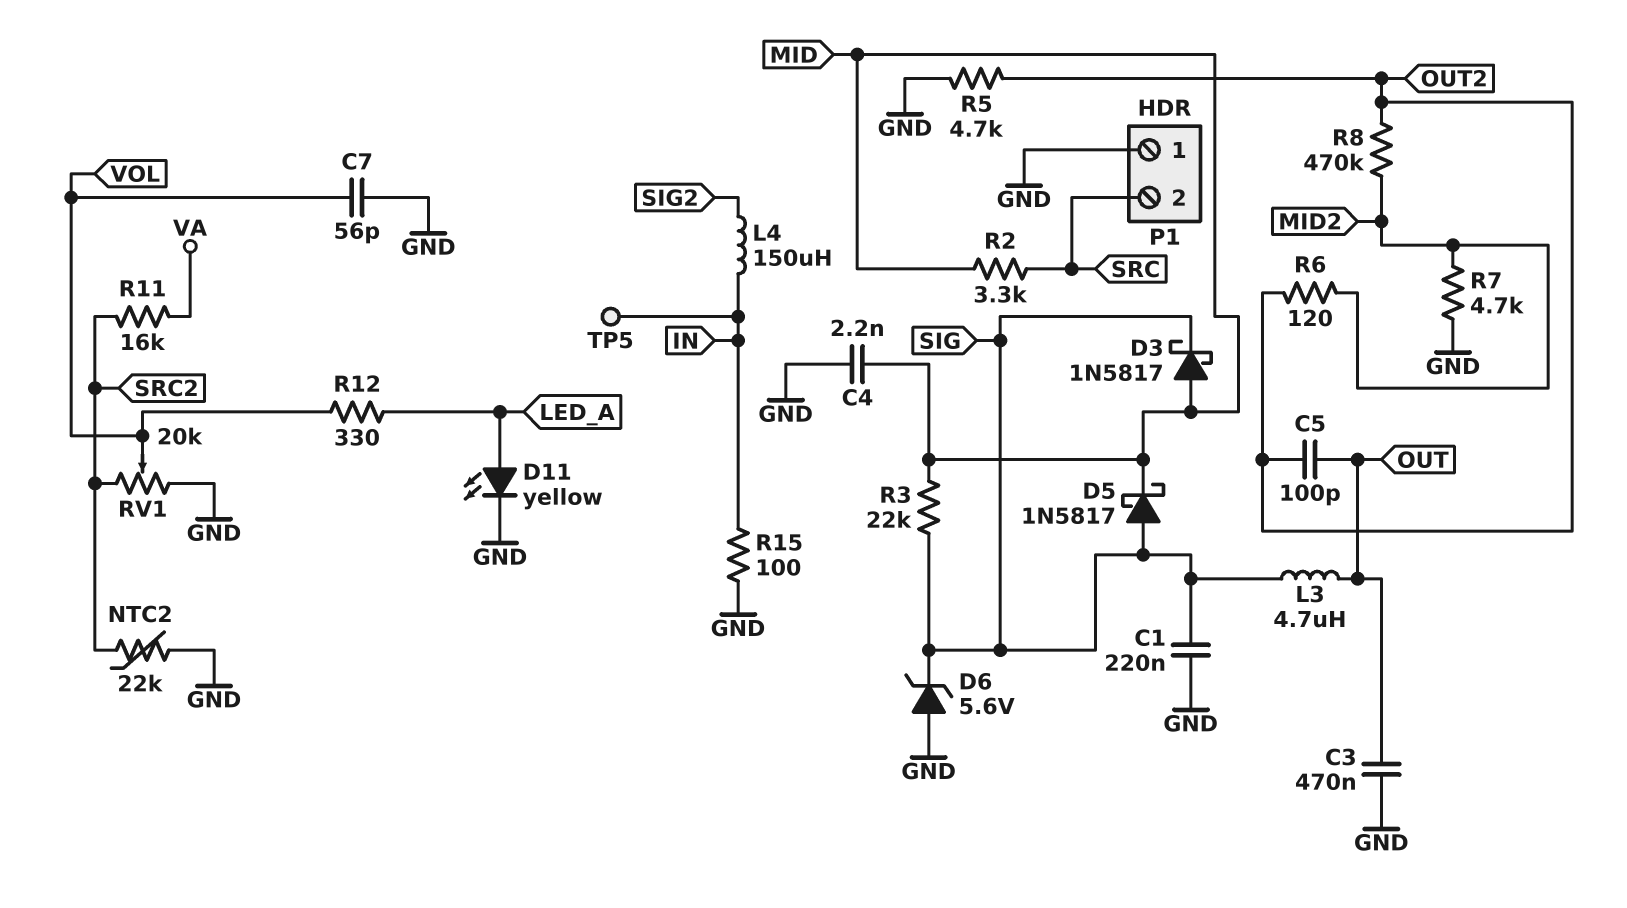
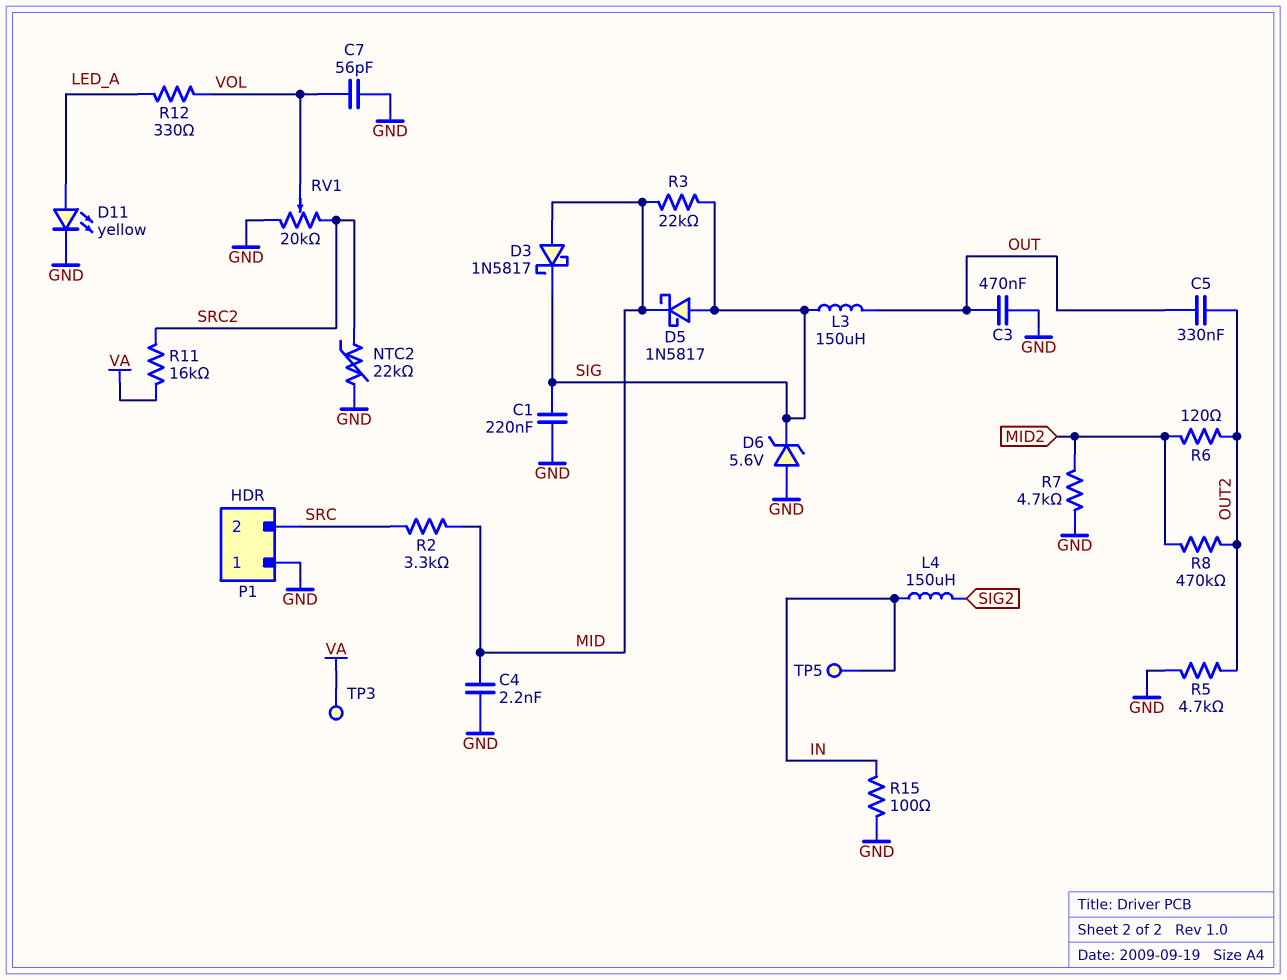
C5: 100pF (OUT, OUT2) -> 330nF (OUT, OUT2)
L3: 4.7uH (OUT, SIG) -> 150uH (OUT, SIG)
TP3: none -> test point (VA)

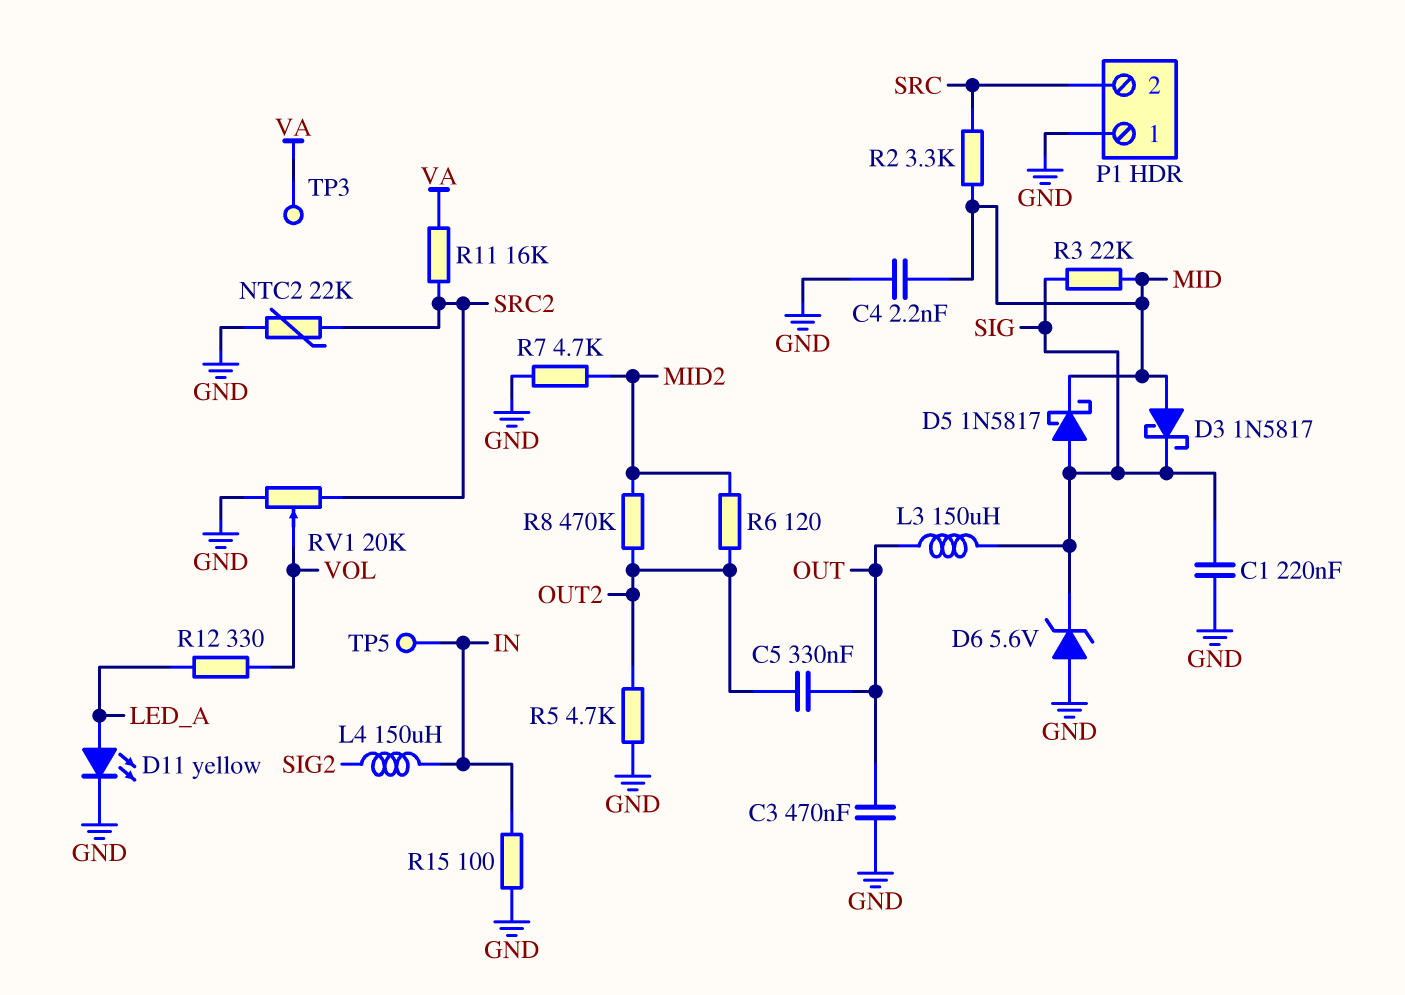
C7: 56pF (GND, VOL) -> none

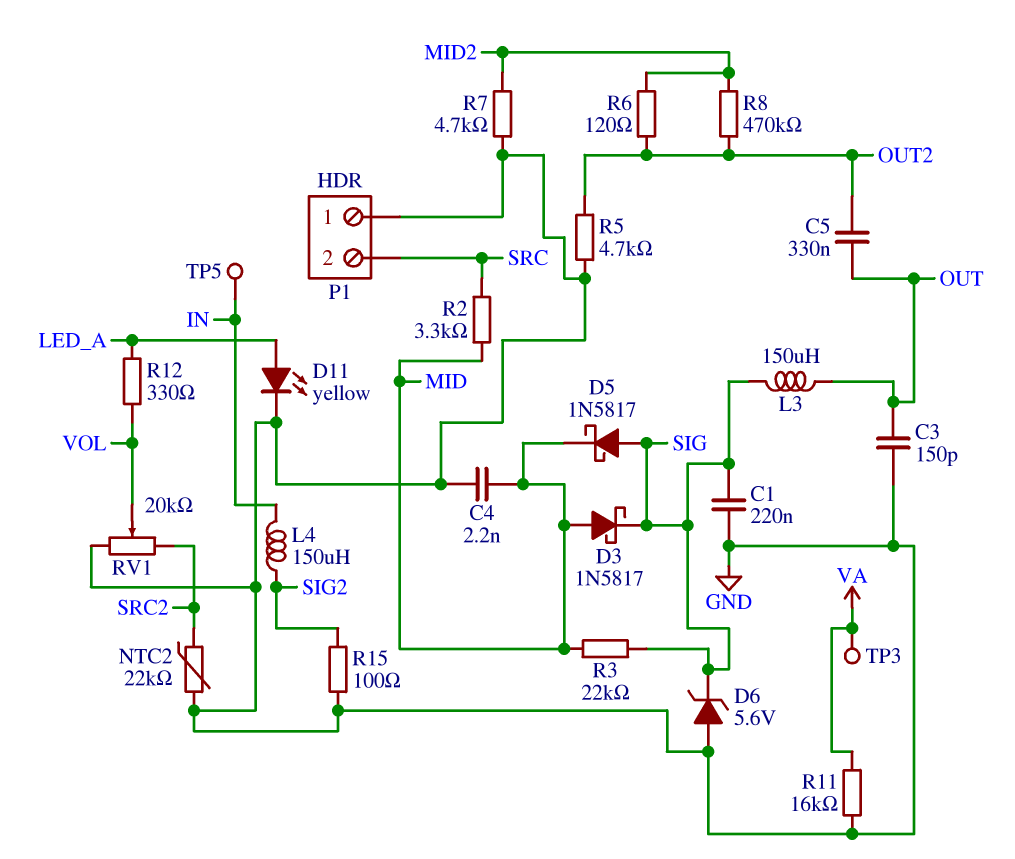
C3: 470nF (GND, OUT) -> 150pF (GND, OUT)
R11: 16k (SRC2, VA) -> 16k (GND, VA)
R15: 100 (GND, IN) -> 100 (GND, SIG2)

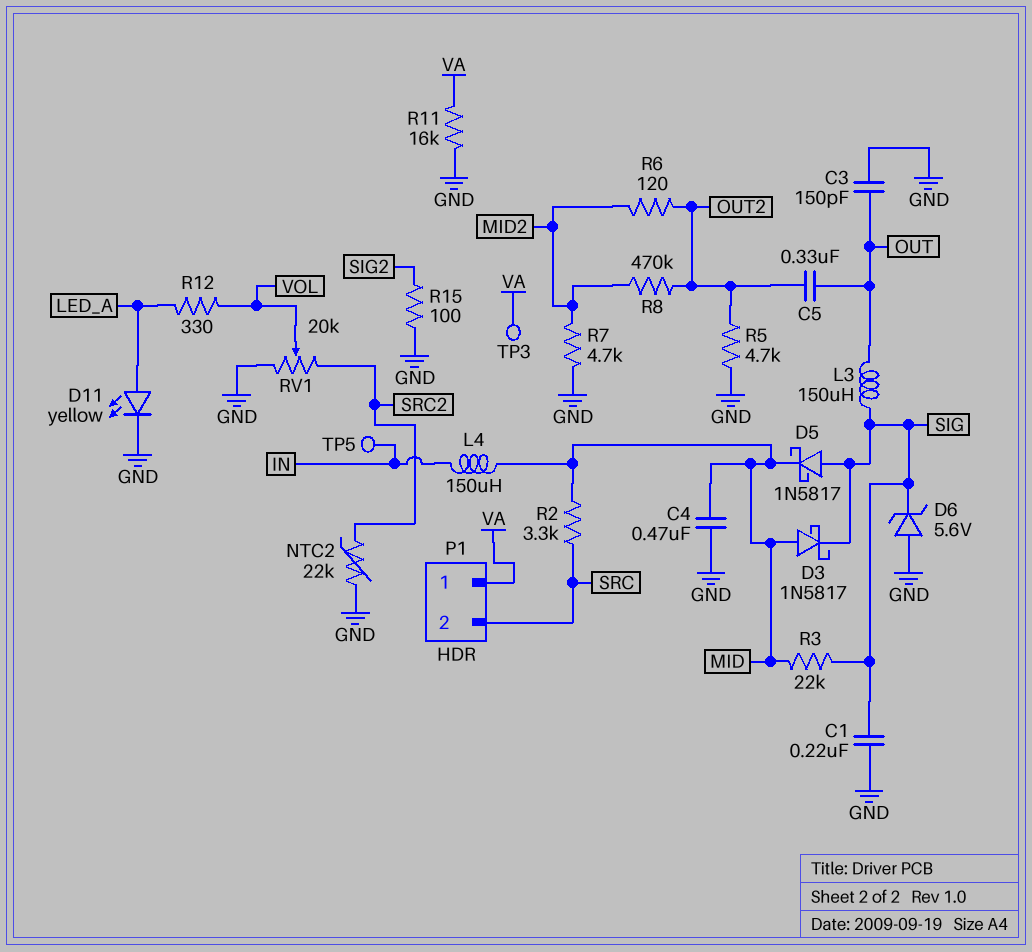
C4: 2.2nF (GND, MID) -> 470nF (GND, MID)
L4: 150uH (IN, SIG2) -> 150uH (IN, MID)
P1 pin 1: GND -> VA

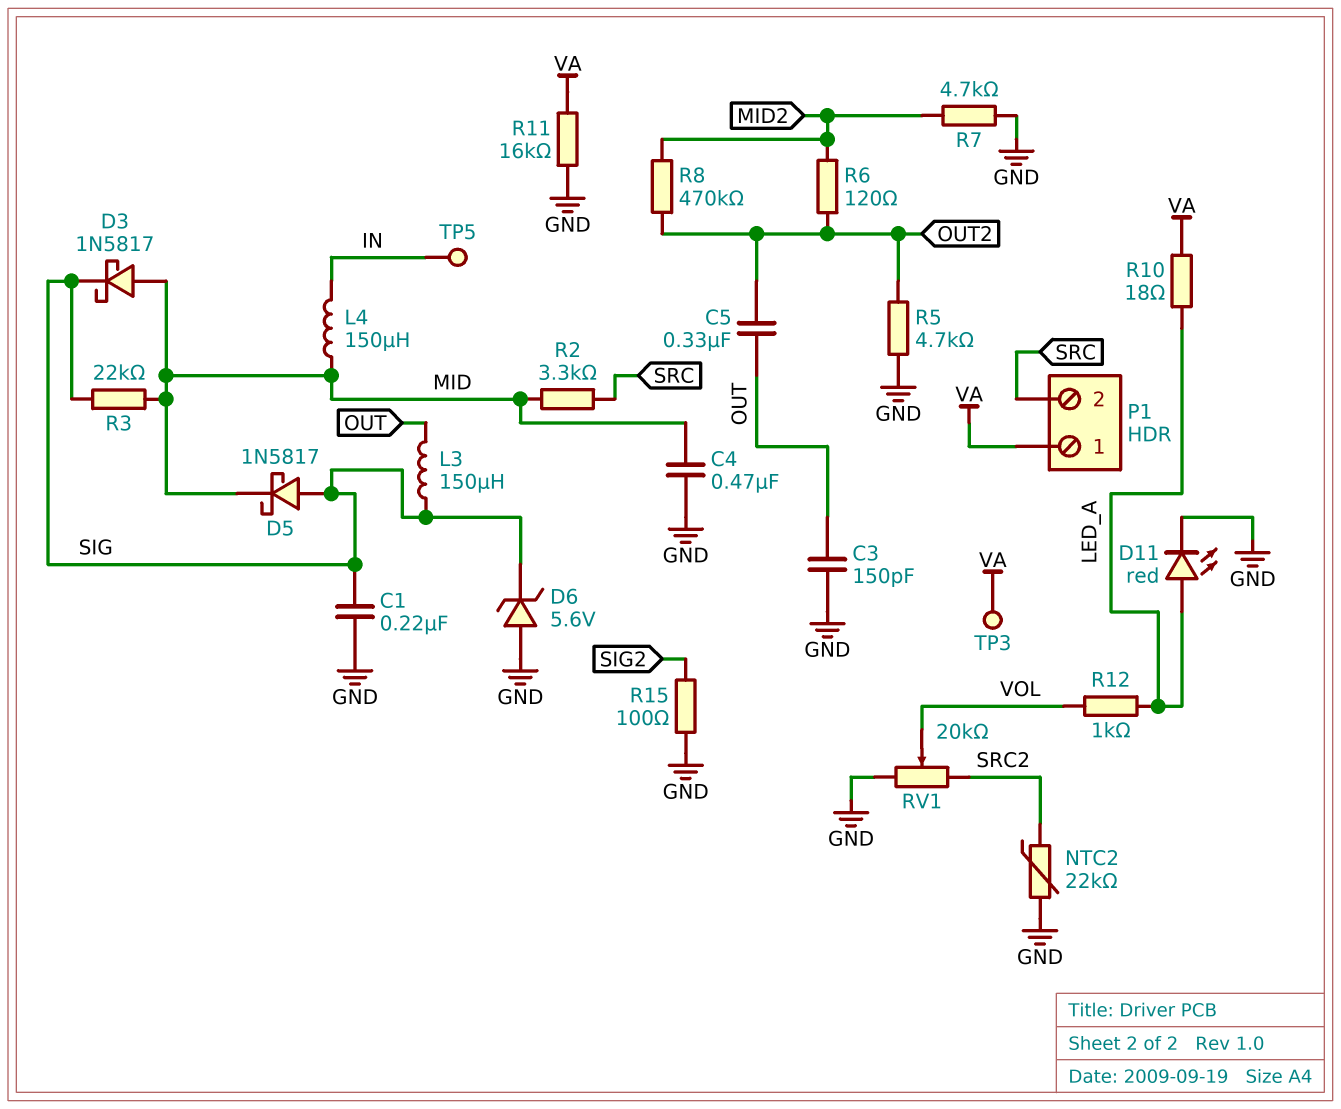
D11: LED yellow (A LED_A, K GND) -> LED red (A LED_A, K GND)
R10: none -> 18 (LED_A, VA)
R12: 330 (LED_A, VOL) -> 1k (LED_A, VOL)

